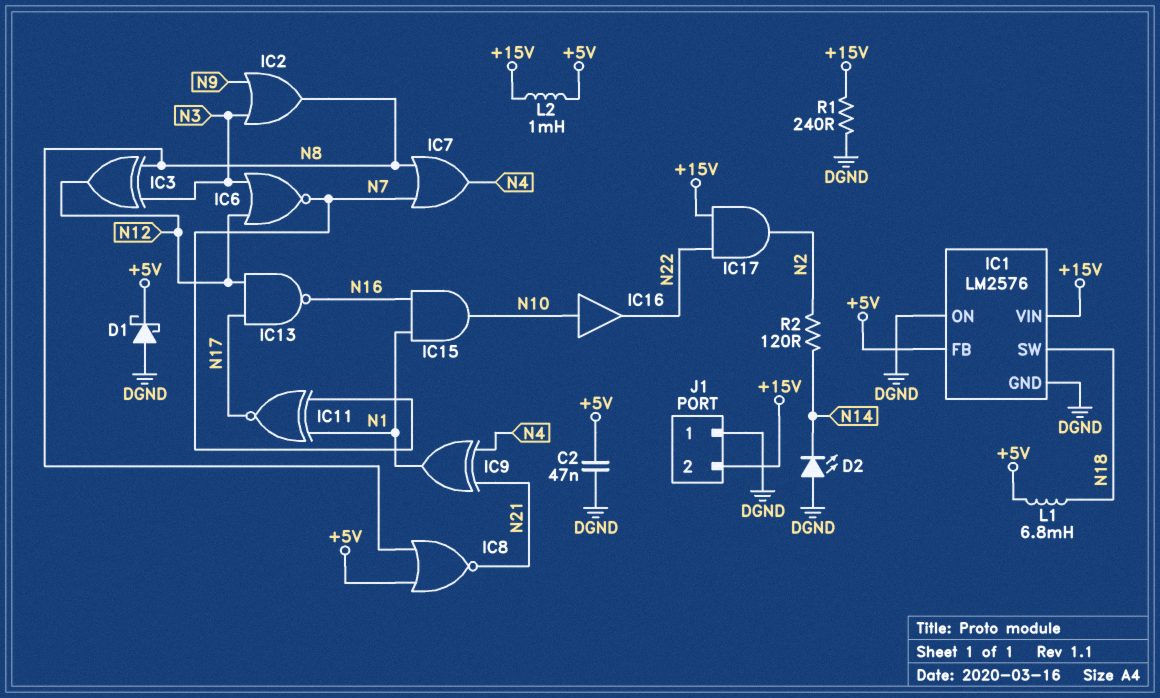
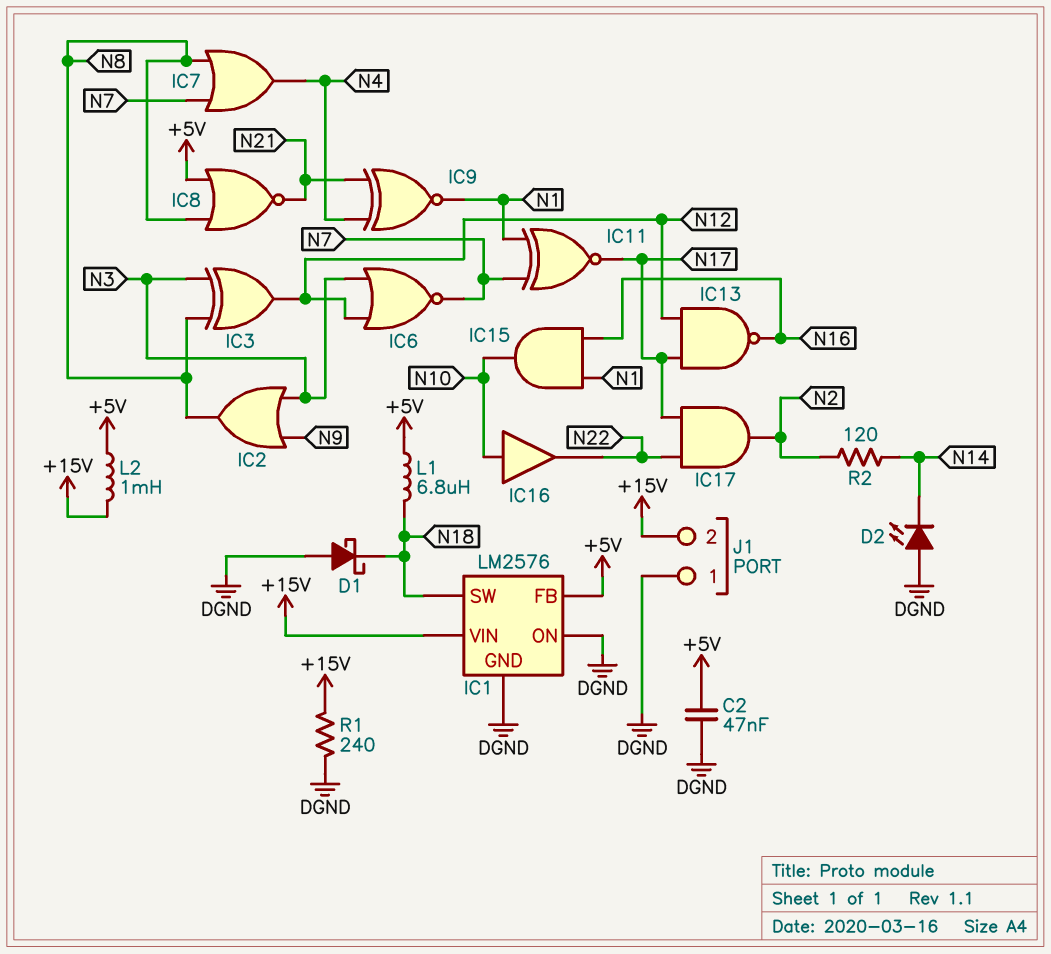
D1: schottky (A DGND, K +5V) -> schottky (A DGND, K N18)
IC9: XOR (in N4, in N21, out N1) -> XNOR (in N4, in N21, out N1)
IC17: AND (in +15V, in N22, out N2) -> AND (in N17, in N22, out N2)
L1: 6.8mH (+5V, N18) -> 6.8uH (+5V, N18)

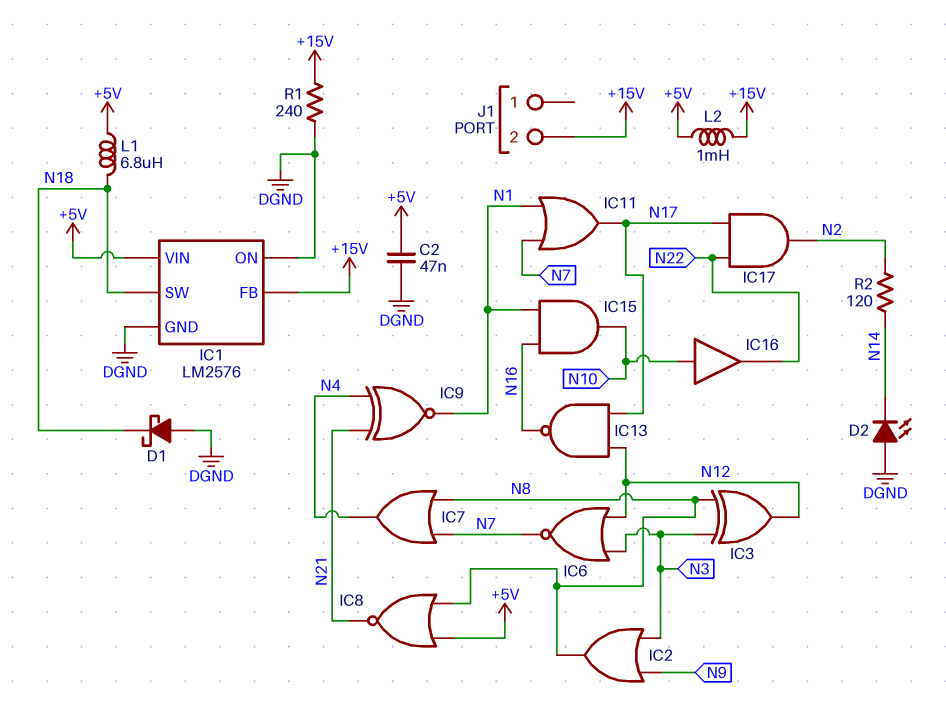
IC1 pin FB: +5V -> +15V
IC1 pin VIN: +15V -> +5V
IC11: XNOR (in N1, in N7, out N17) -> OR (in N1, in N7, out N17)
J1 pin 1: DGND -> none

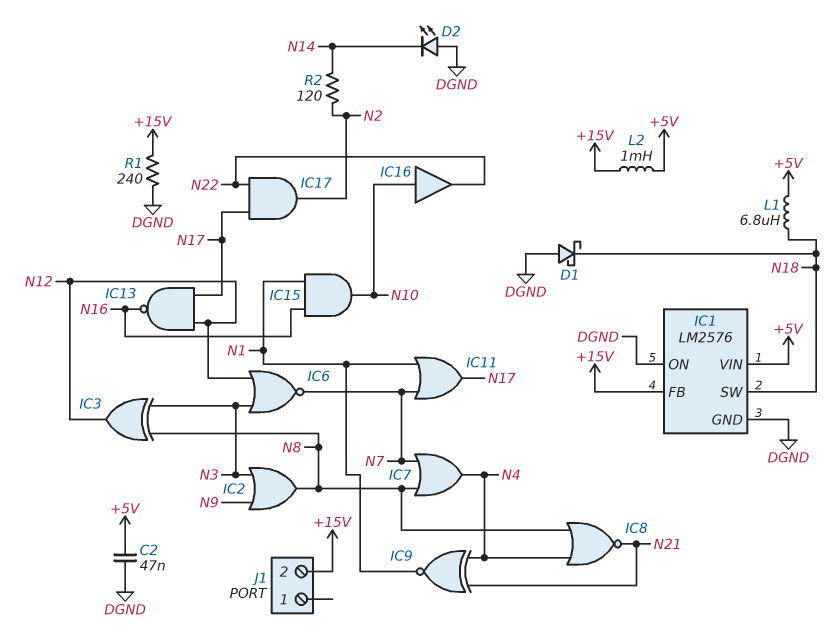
IC8: NOR (in +5V, in N8, out N21) -> NOR (in N4, in N8, out N21)

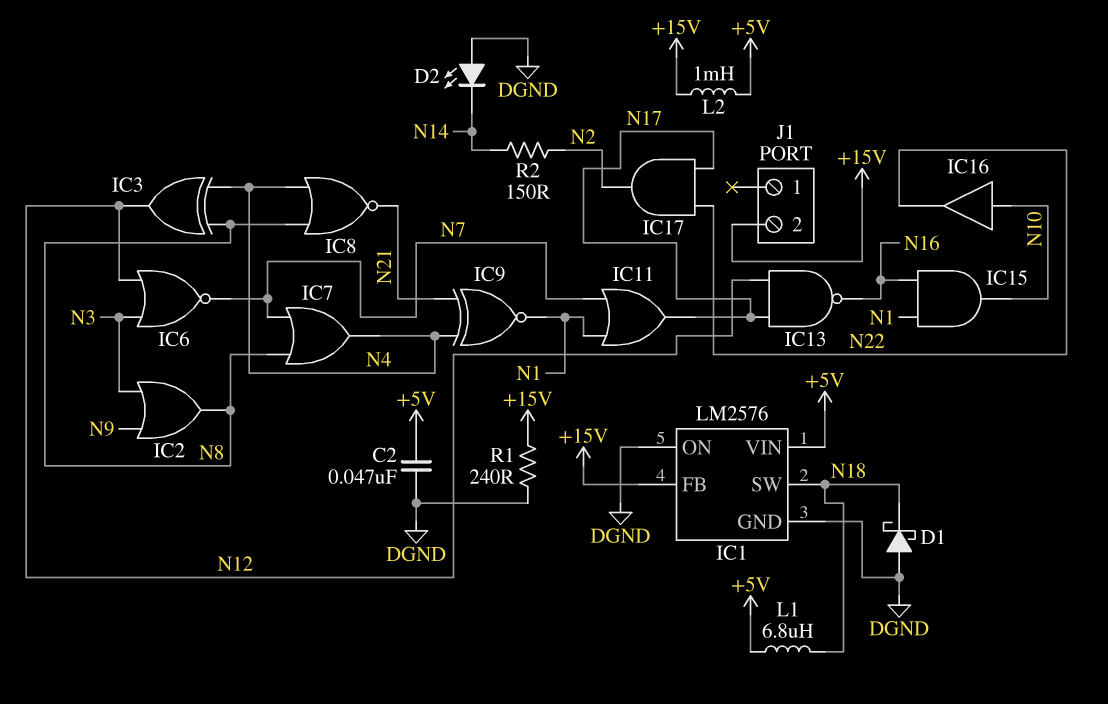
IC3: XOR (in N3, in N8, out N12) -> XOR (in N4, in N8, out N12)
R2: 120 (N2, N14) -> 150 (N2, N14)

